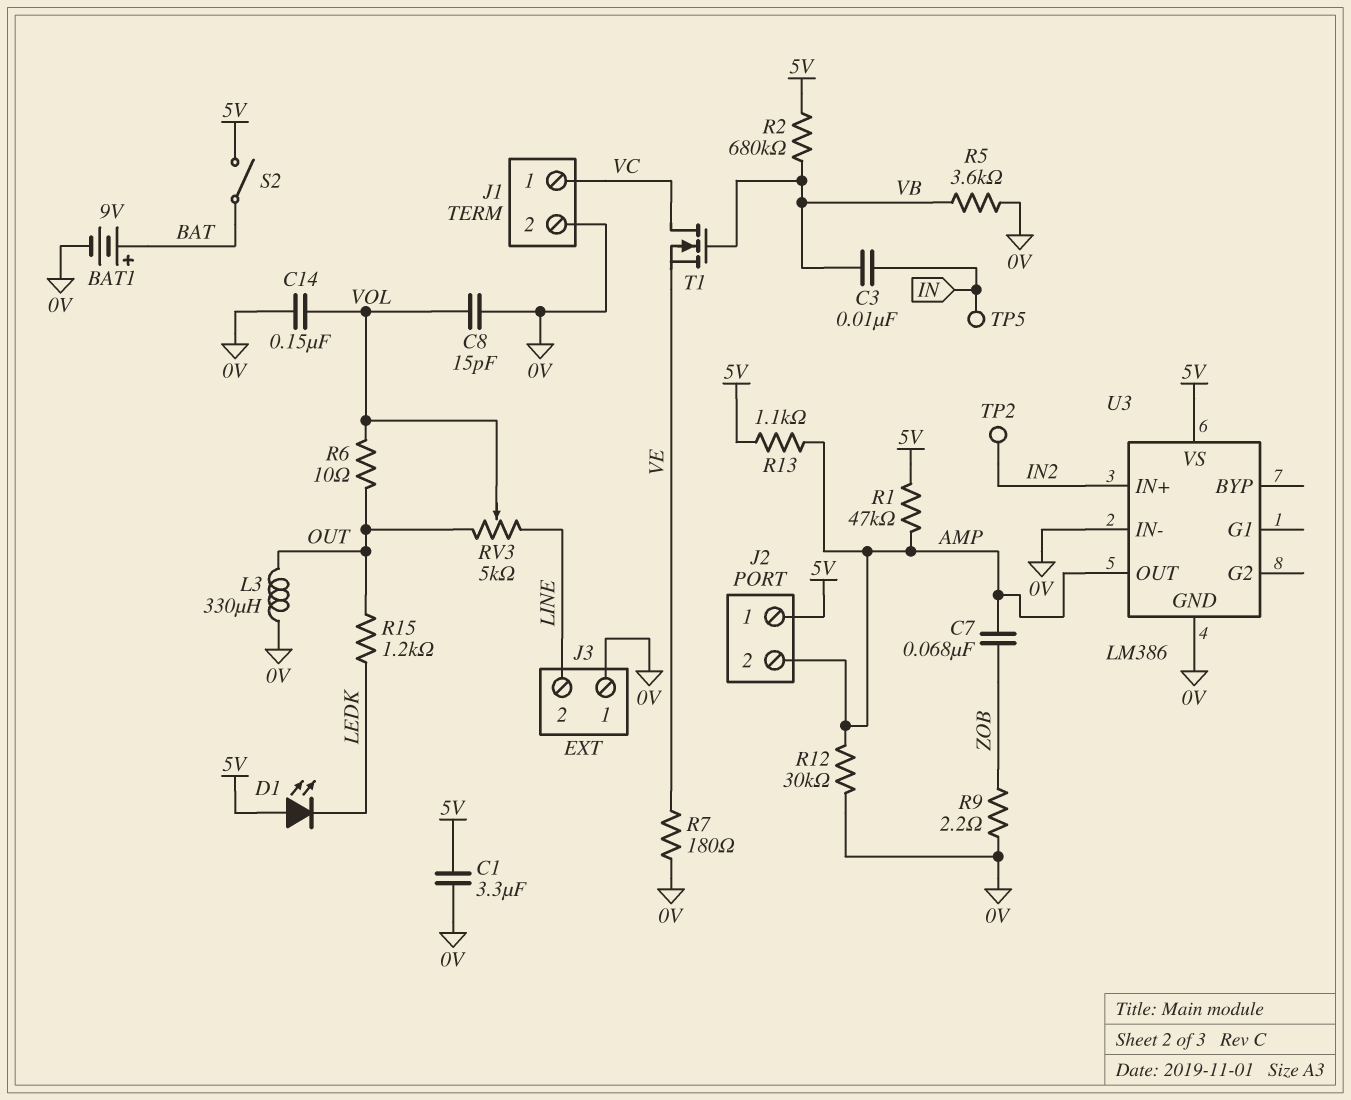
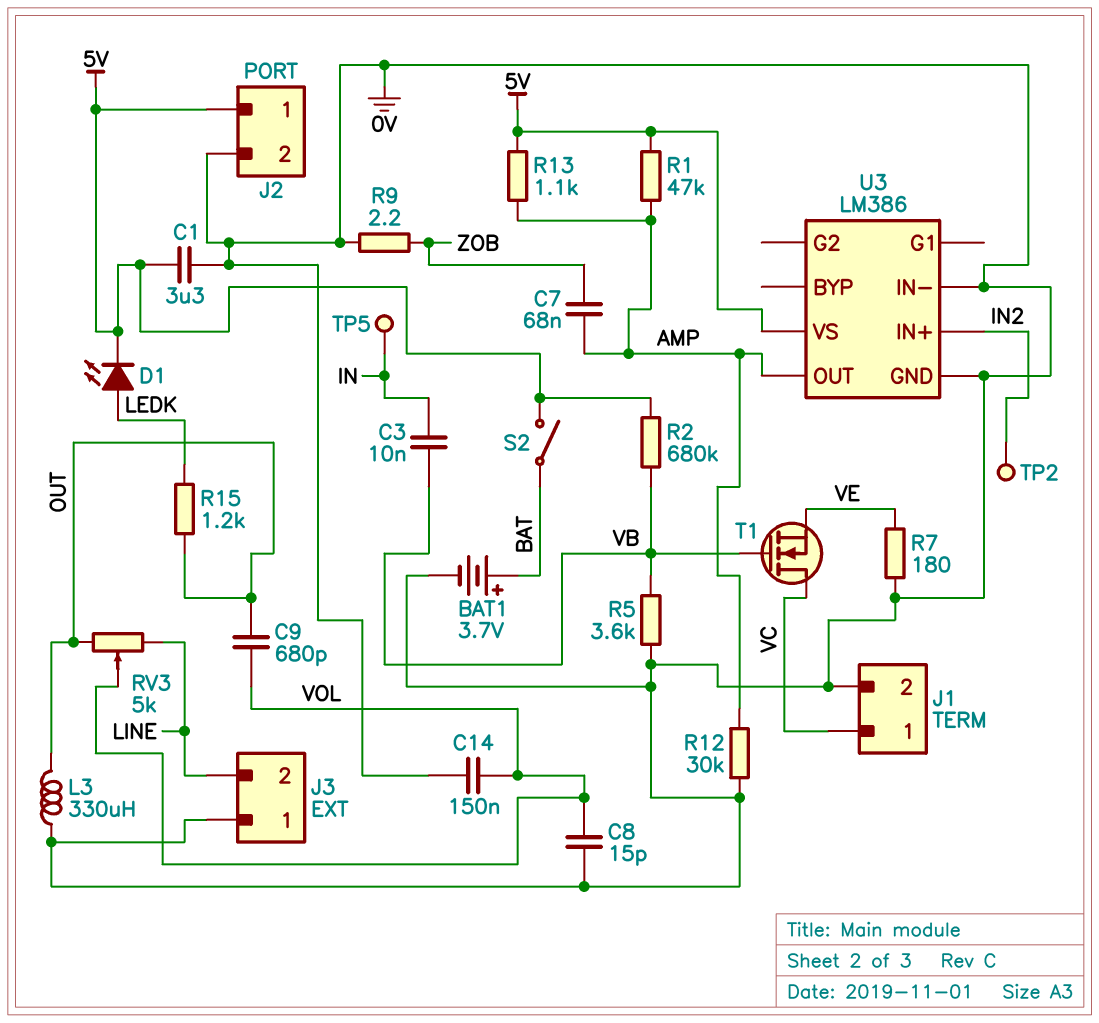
BAT1: 9V (plus BAT, minus 0V) -> 3.7V (plus BAT, minus 0V)
C9: none -> 680pF (OUT, VOL)
D1: LED (A 5V, K LEDK) -> LED (A LEDK, K 5V)
J2 pin 2: AMP -> 0V
R6: 10 (OUT, VOL) -> none

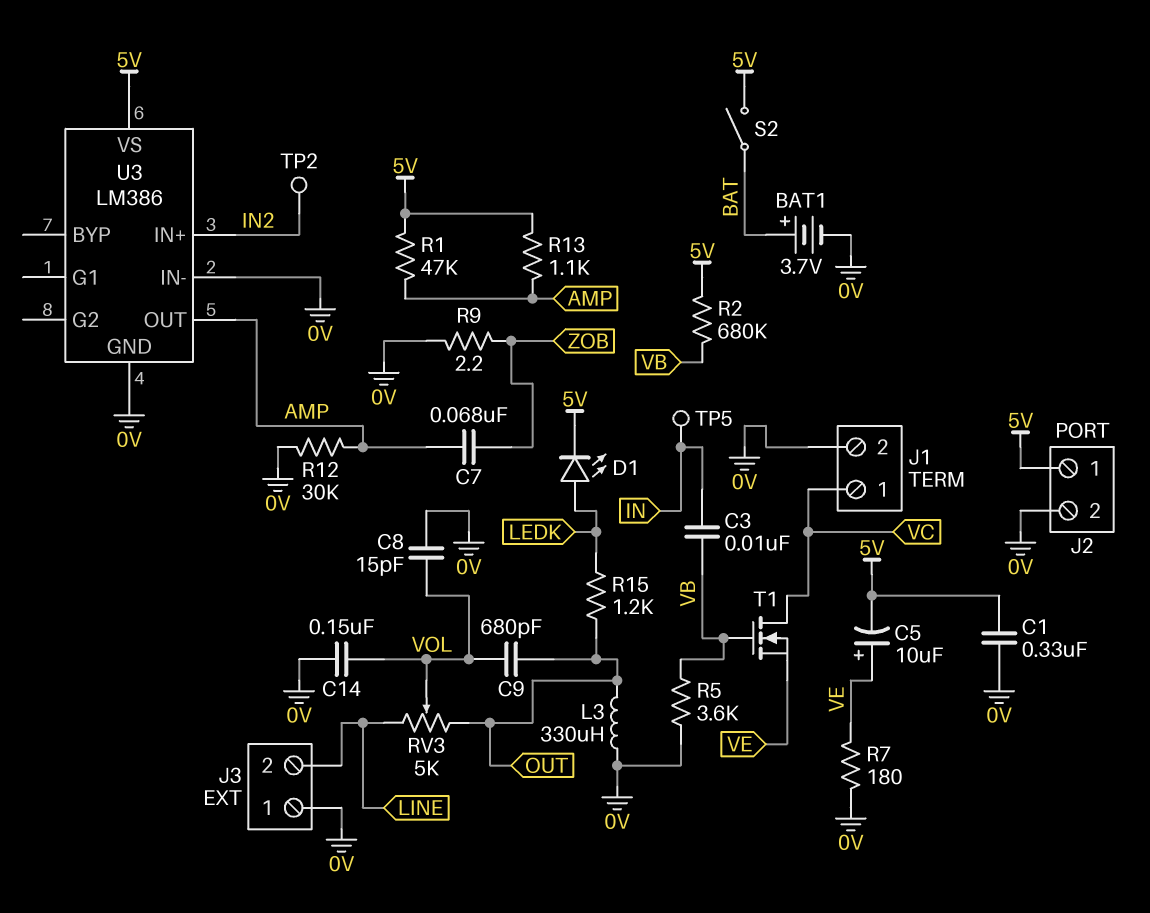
C1: 3.3uF (0V, 5V) -> 330nF (0V, 5V)
C5: none -> 10uF (plus VE, minus 5V)

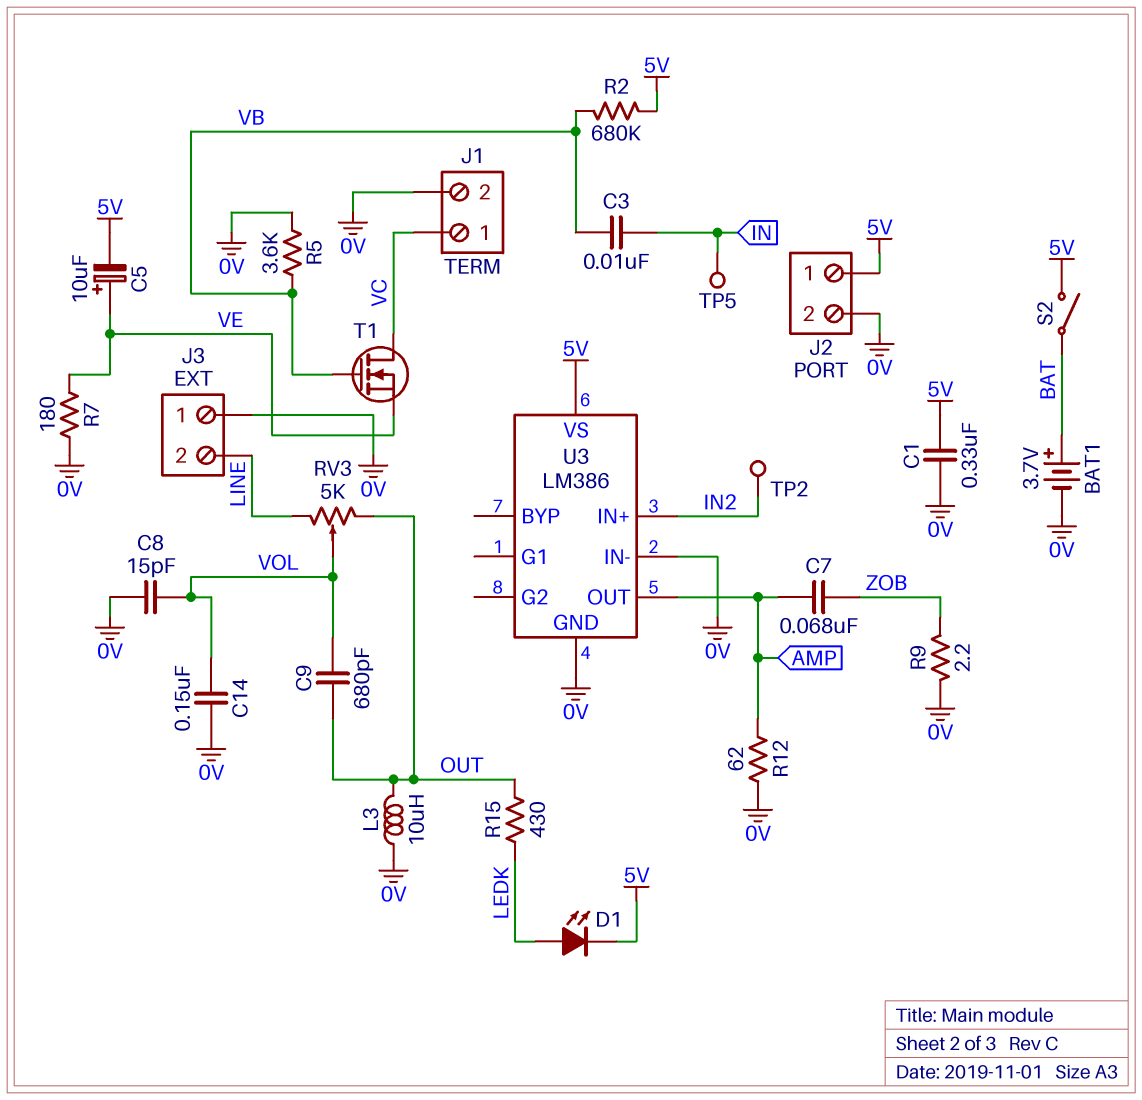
L3: 330uH (0V, OUT) -> 10uH (0V, OUT)
R1: 47k (5V, AMP) -> none
R12: 30k (0V, AMP) -> 62 (0V, AMP)
R13: 1.1k (5V, AMP) -> none
R15: 1.2k (LEDK, OUT) -> 430 (LEDK, OUT)

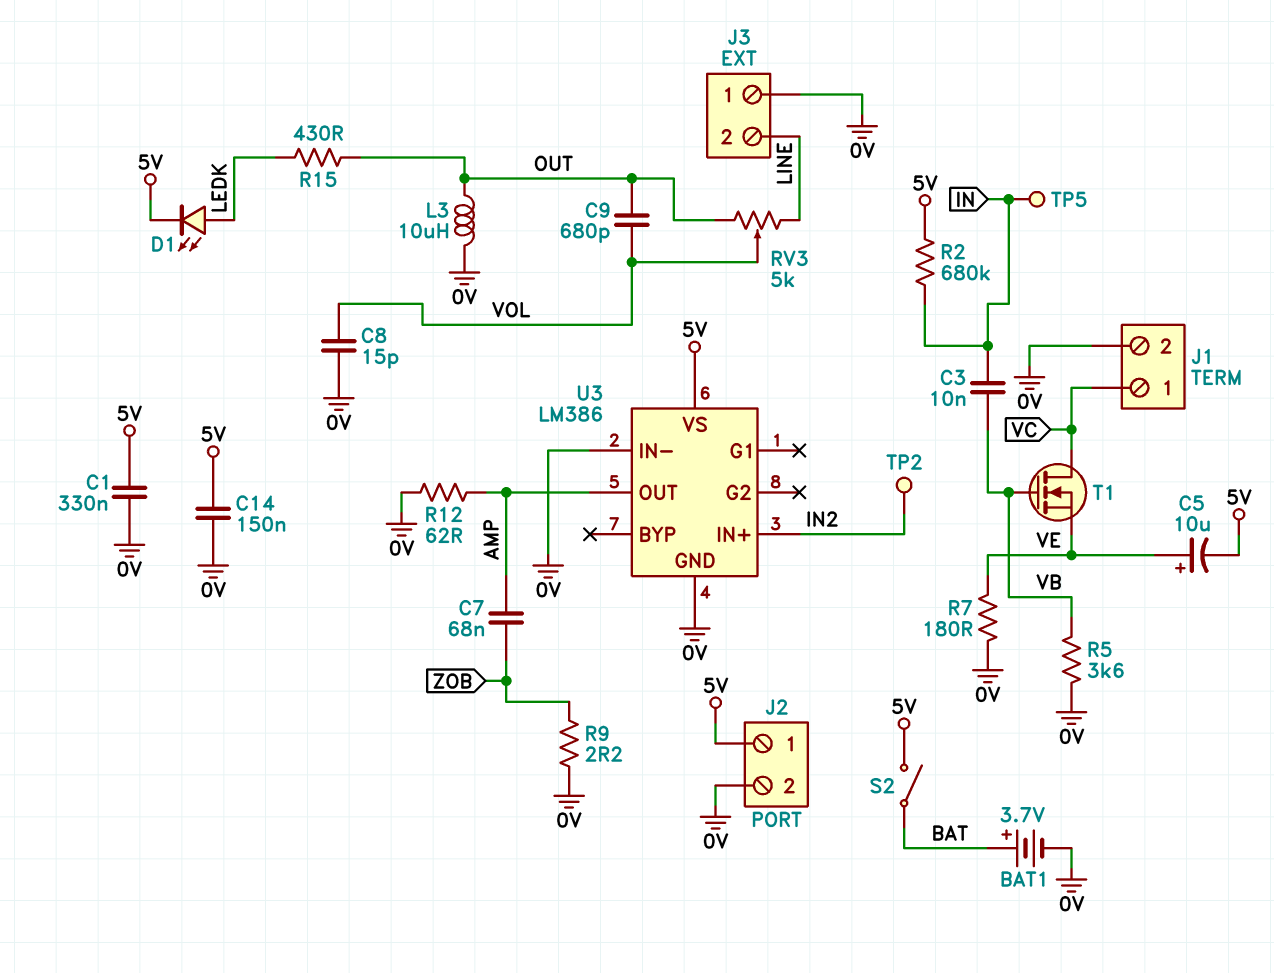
C14: 150nF (0V, VOL) -> 150nF (0V, 5V)
R2: 680k (5V, VB) -> 680k (5V, IN)

